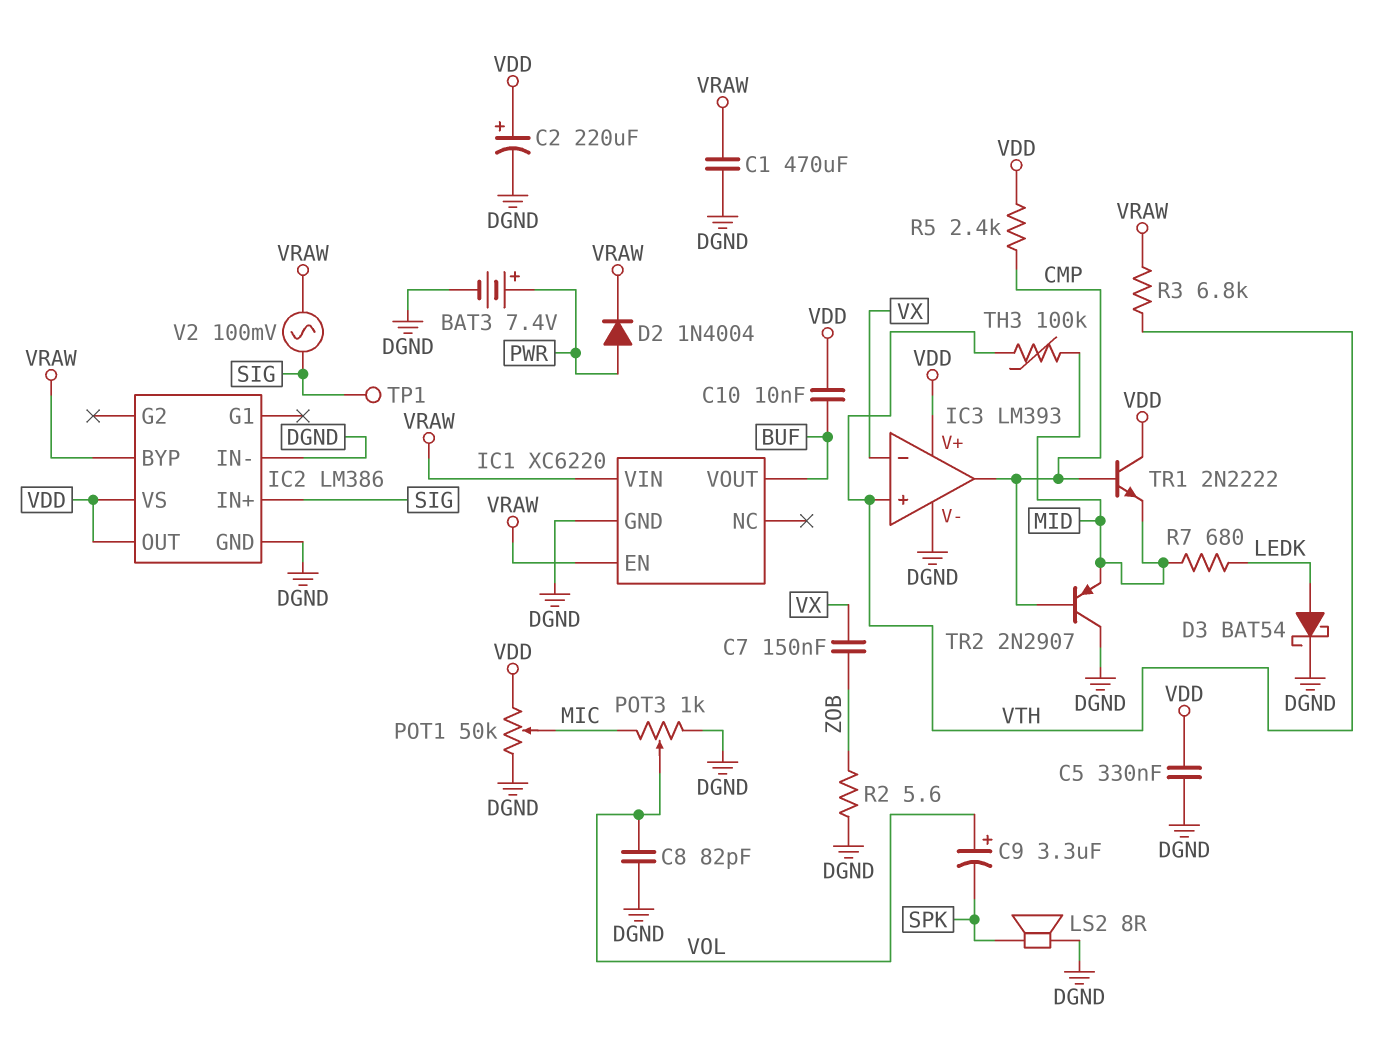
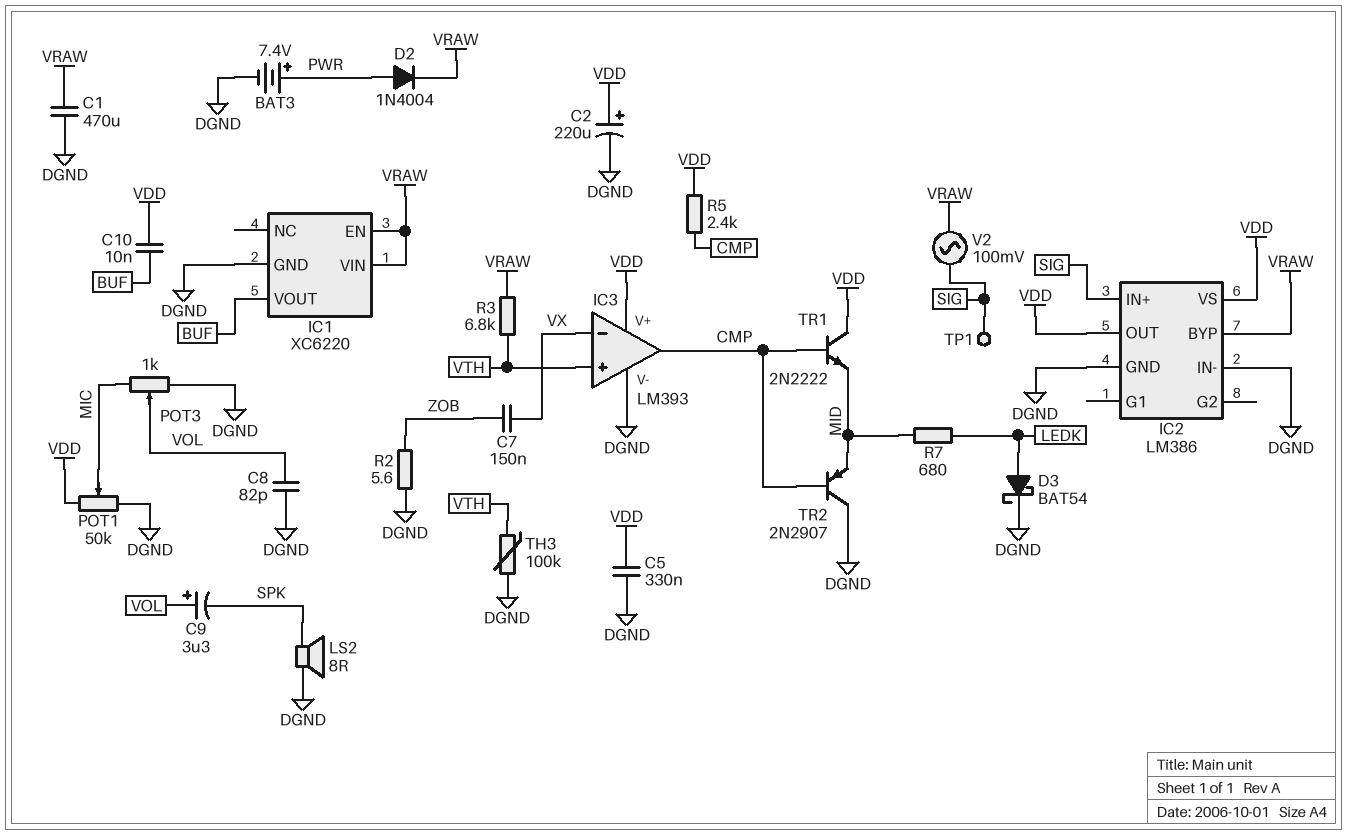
TH3: 100k (MID, VTH) -> 100k (DGND, VTH)

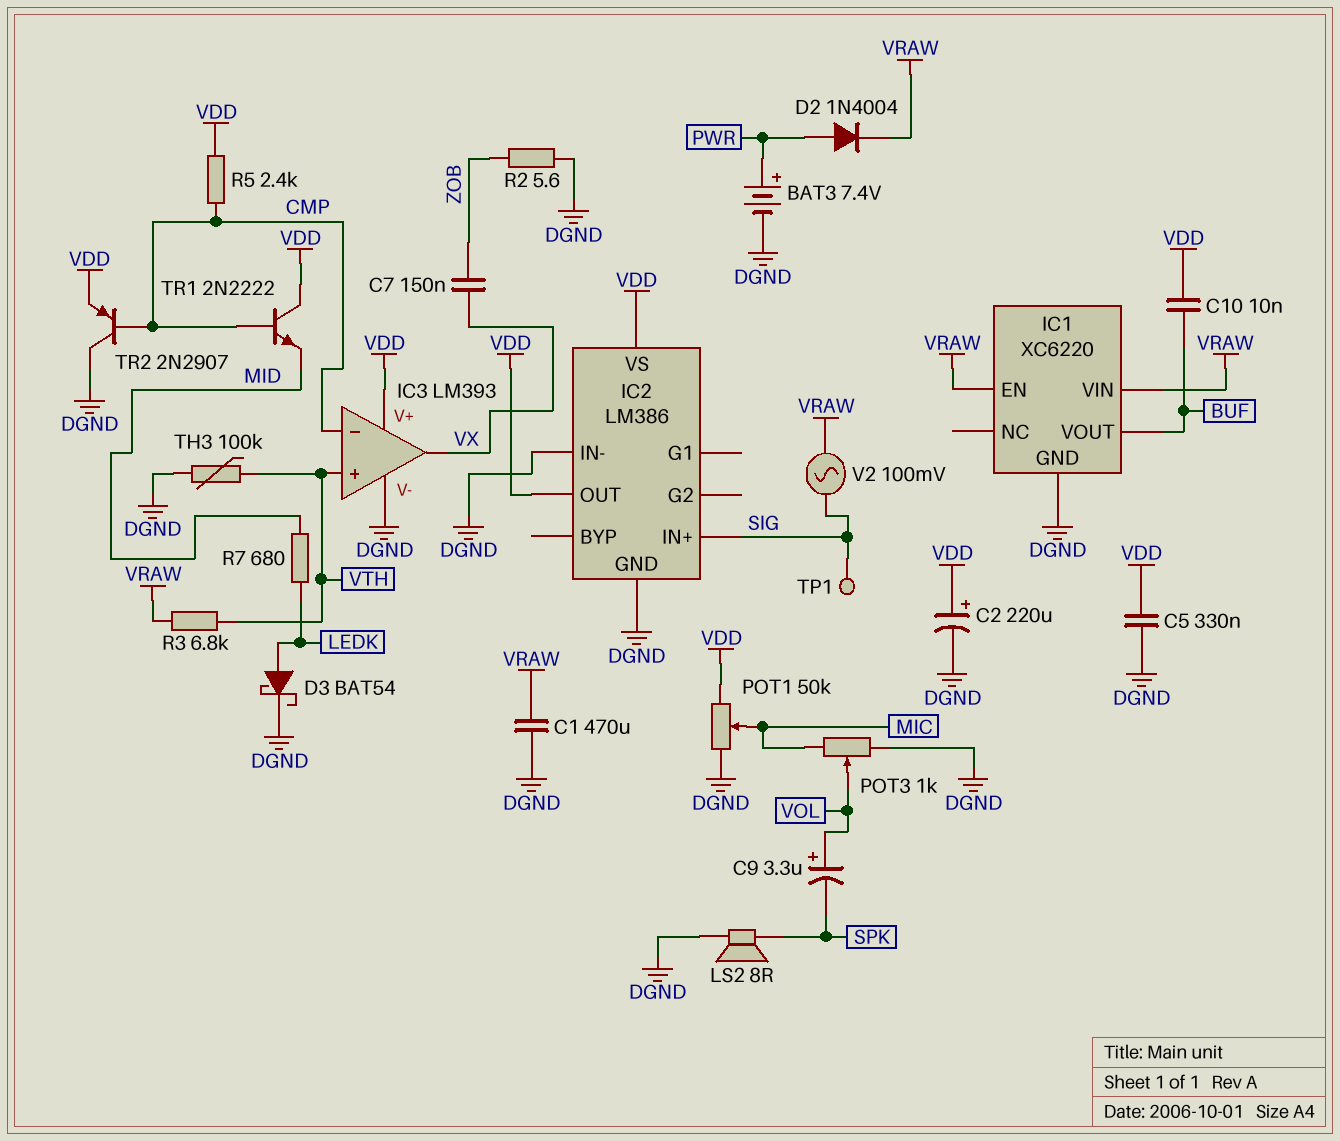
C8: 82pF (DGND, VOL) -> none
IC2 pin BYP: VRAW -> none
IC3 pin in-: VX -> CMP
IC3 pin out: CMP -> VX
TR2: PNP 2N2907 (B CMP, C DGND, E MID) -> PNP 2N2907 (B CMP, C DGND, E VDD)

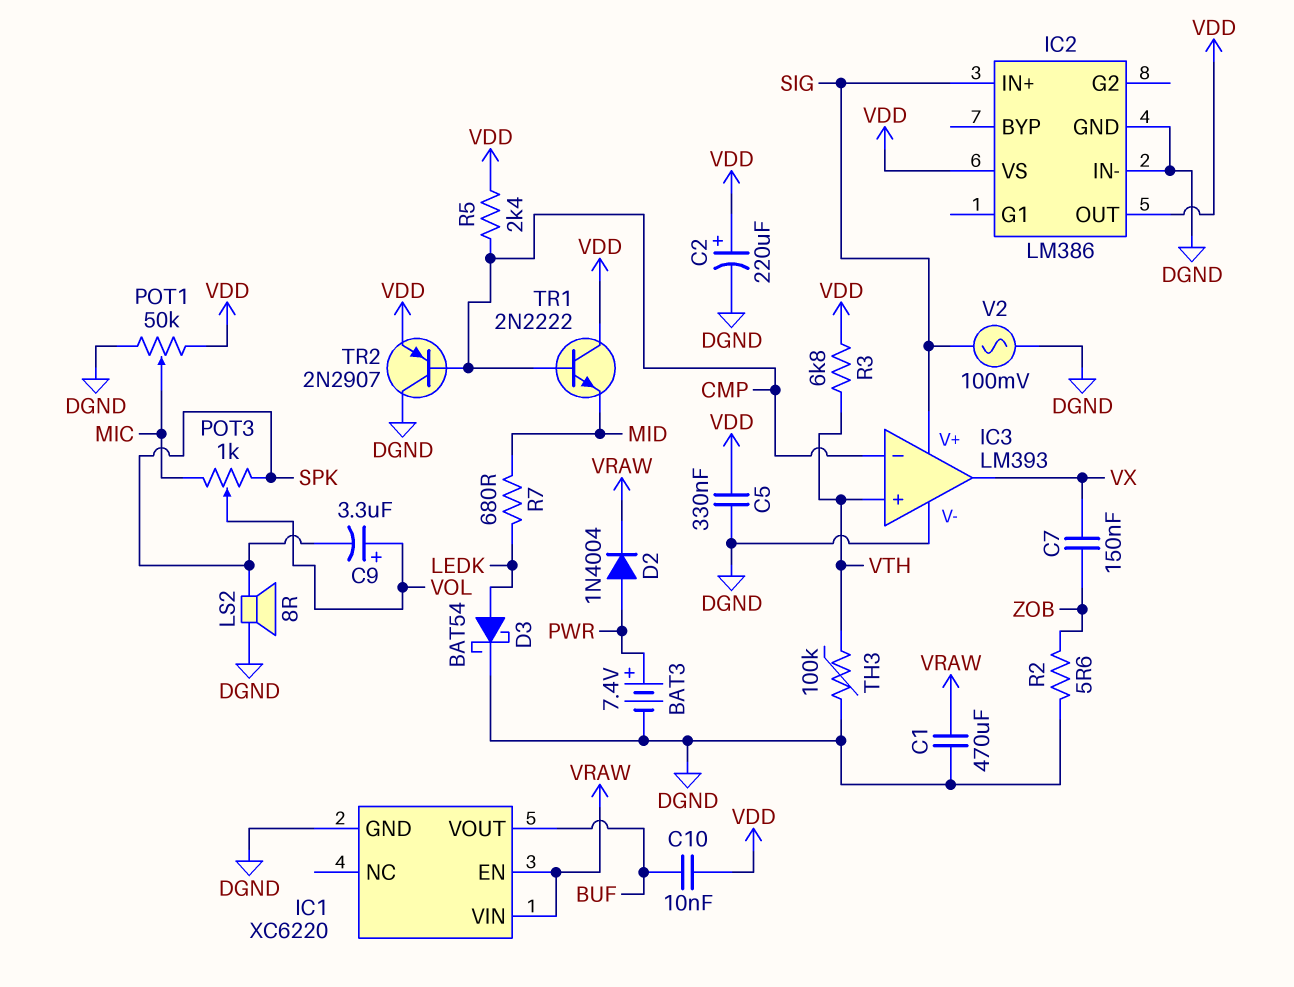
IC3 pin V+: VDD -> SIG
POT3: 1k (DGND, MIC, wiper VOL) -> 1k (MIC, SPK, wiper VOL)
R3: 6.8k (VRAW, VTH) -> 6.8k (VDD, VTH)
TP1: test point (SIG) -> none
V2: AC 100mV (SIG, VRAW) -> AC 100mV (DGND, SIG)

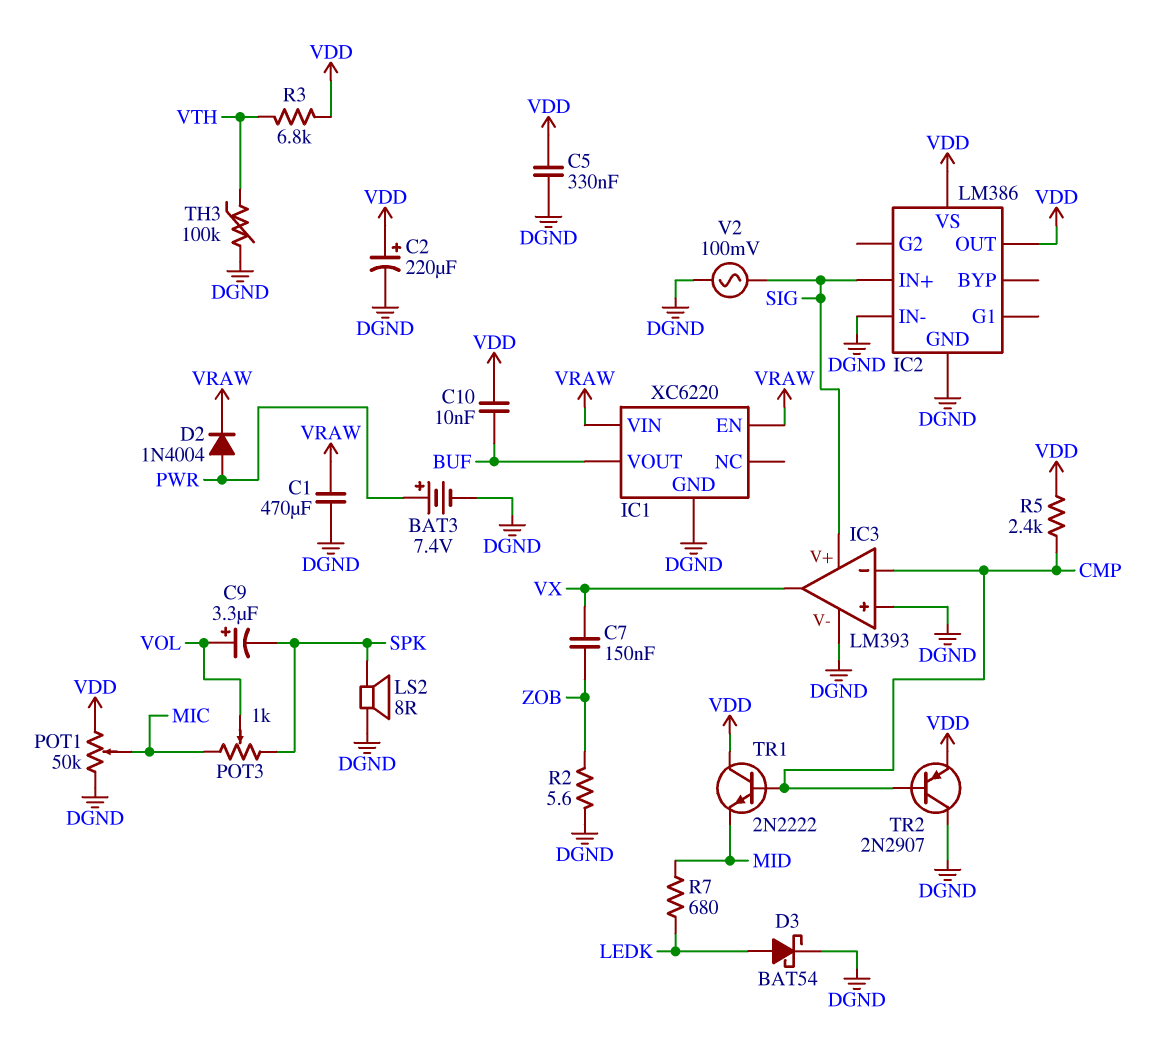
IC3 pin in+: VTH -> DGND

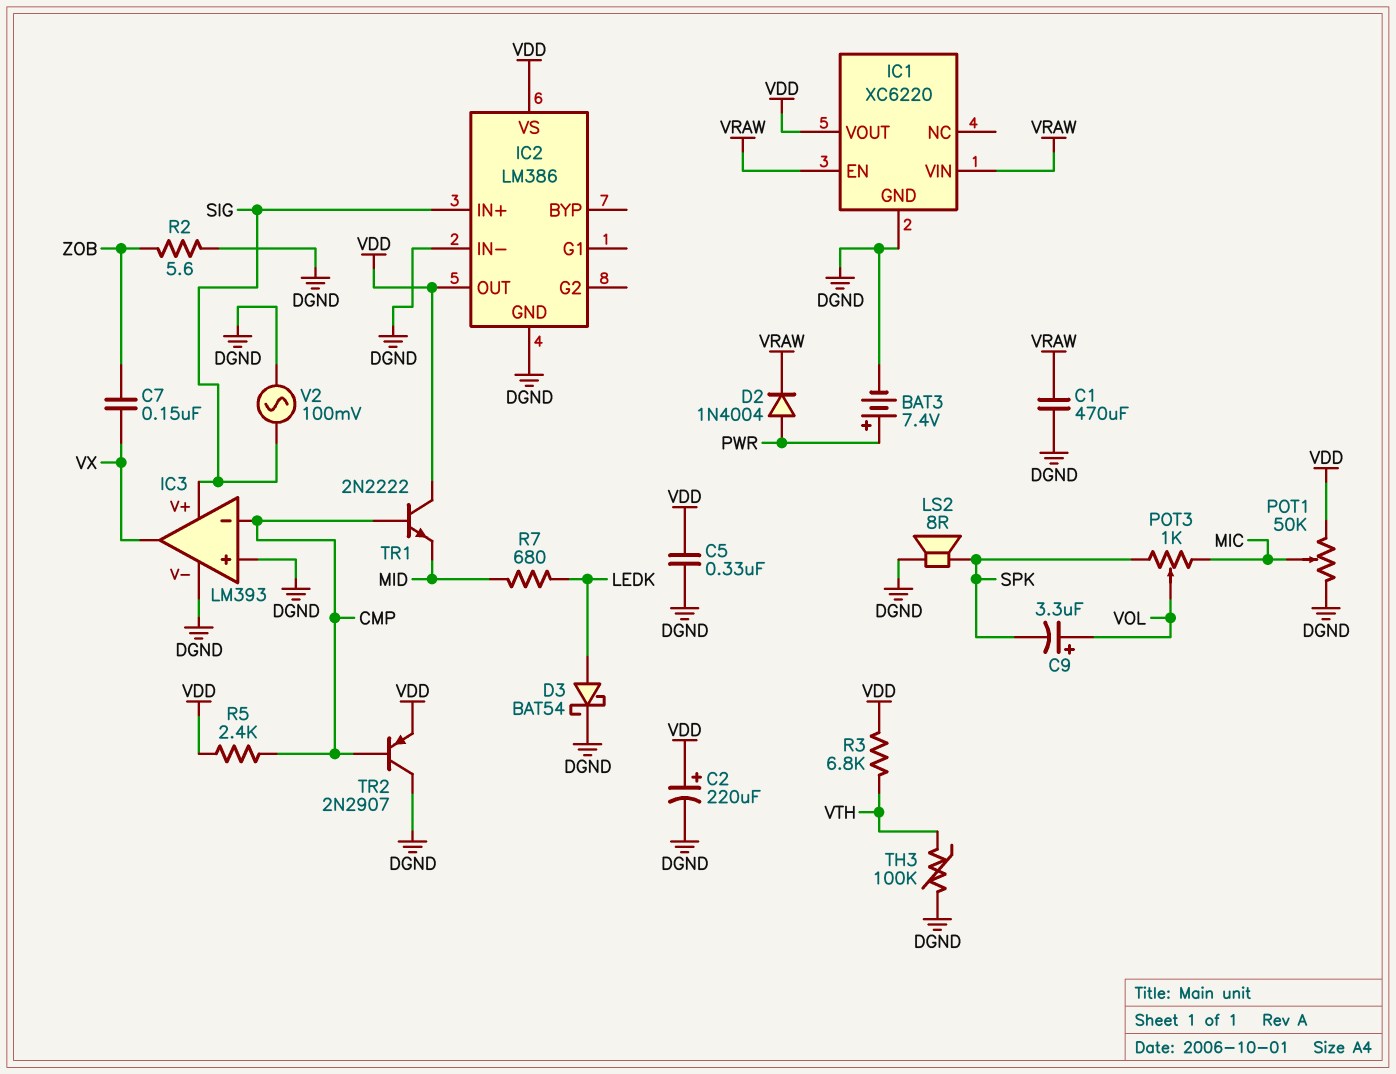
C10: 10nF (BUF, VDD) -> none
IC1 pin VOUT: BUF -> VDD

